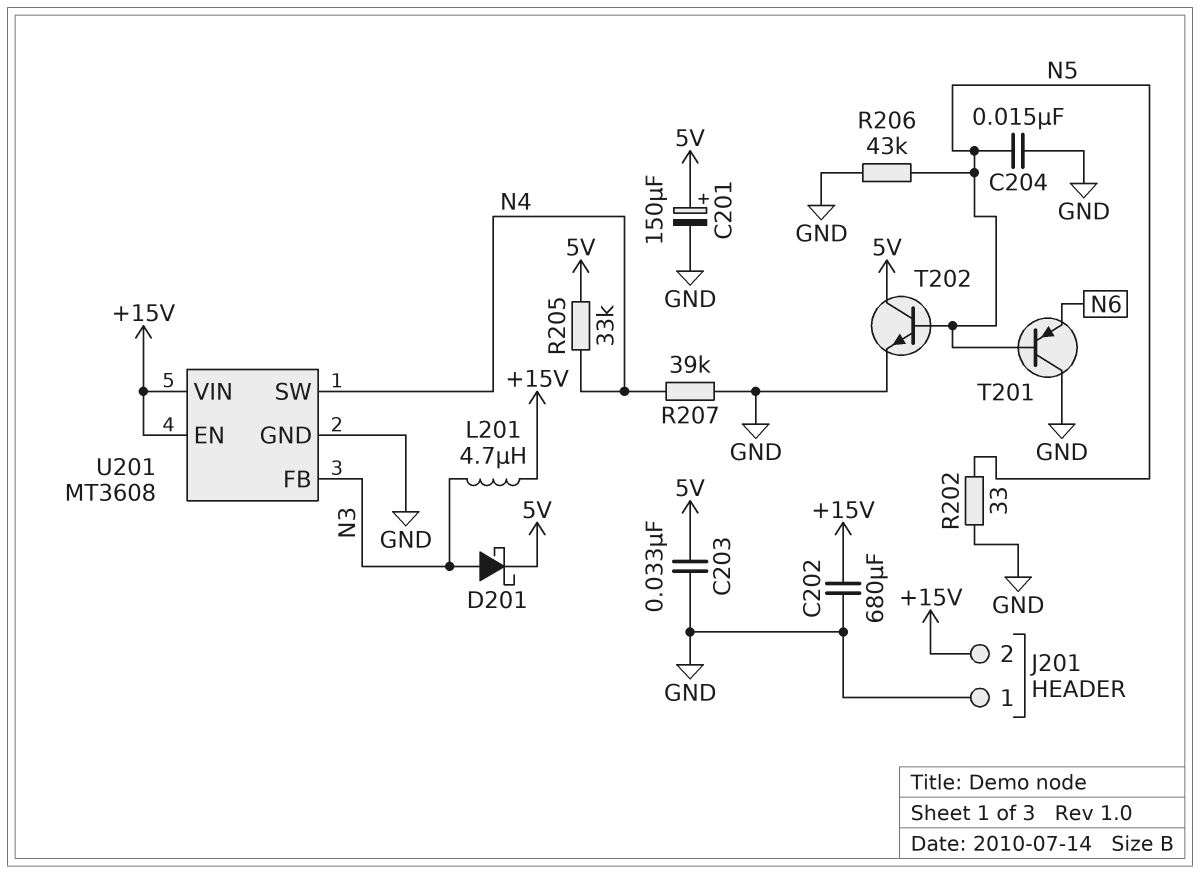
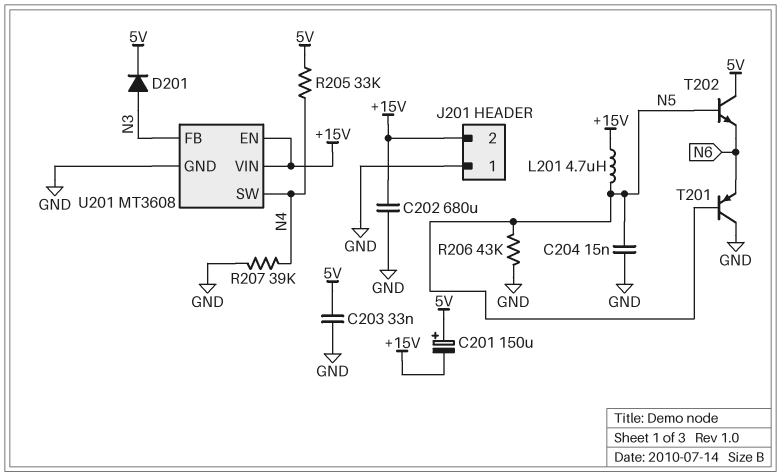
C201: 150uF (plus 5V, minus GND) -> 150uF (plus 5V, minus +15V)
D201: schottky (A N3, K 5V) -> diode (A N3, K 5V)
L201: 4.7uH (+15V, N3) -> 4.7uH (+15V, N5)
R202: 33 (GND, N5) -> none
T202: NPN (B N5, C 5V, E GND) -> NPN (B N5, C 5V, E N6)

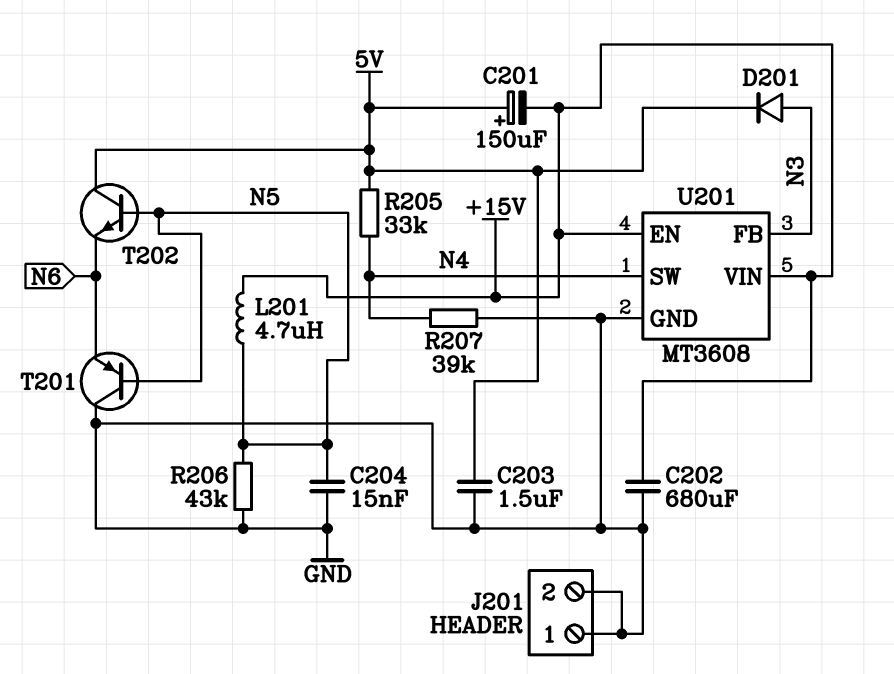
C203: 33nF (5V, GND) -> 1.5uF (5V, GND)
J201 pin 2: +15V -> GND

